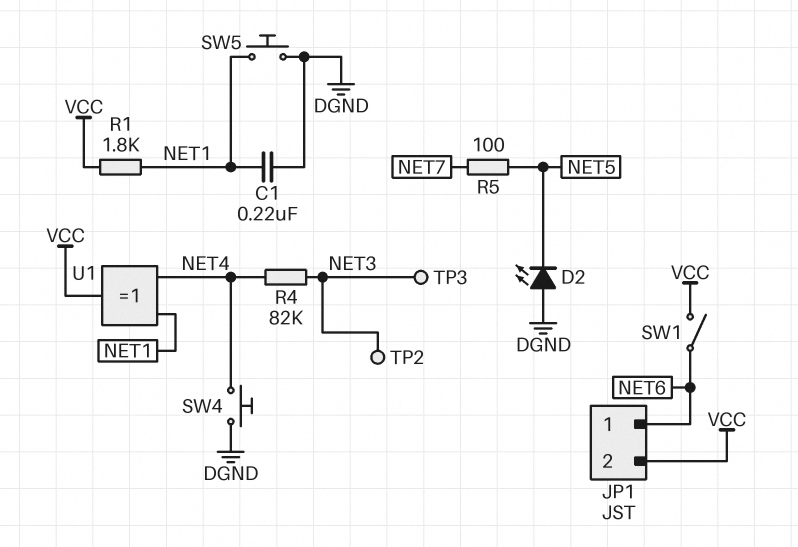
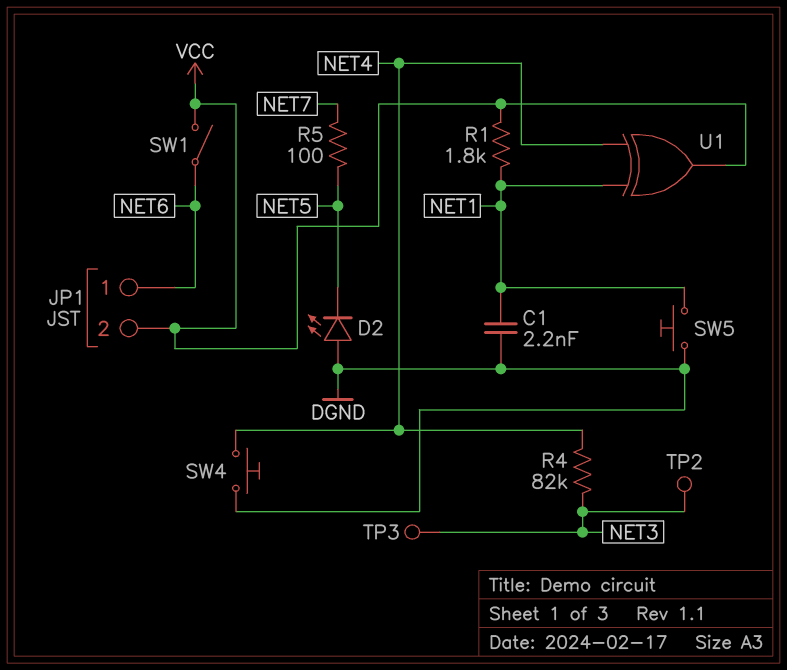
C1: 220nF (DGND, NET1) -> 2.2nF (DGND, NET1)

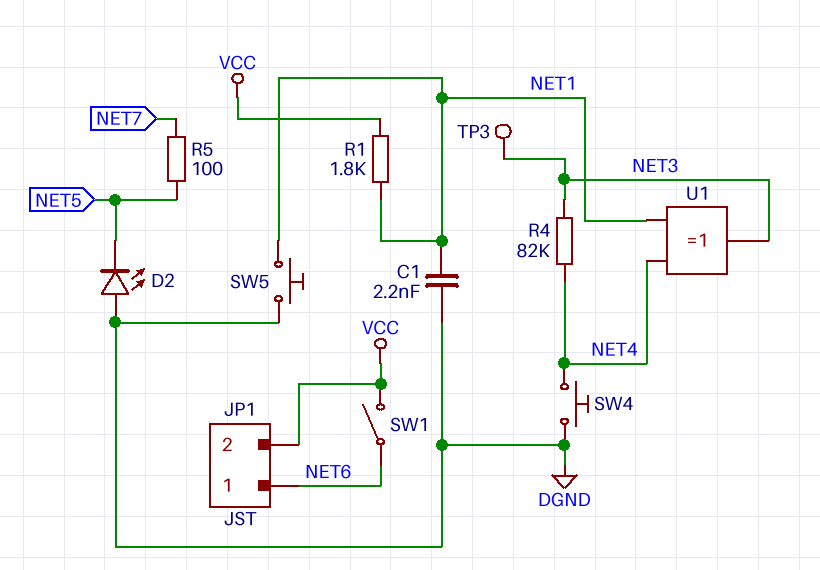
TP2: test point (NET3) -> none
U1: XOR (in NET1, in NET4, out VCC) -> XOR (in NET1, in NET4, out NET3)

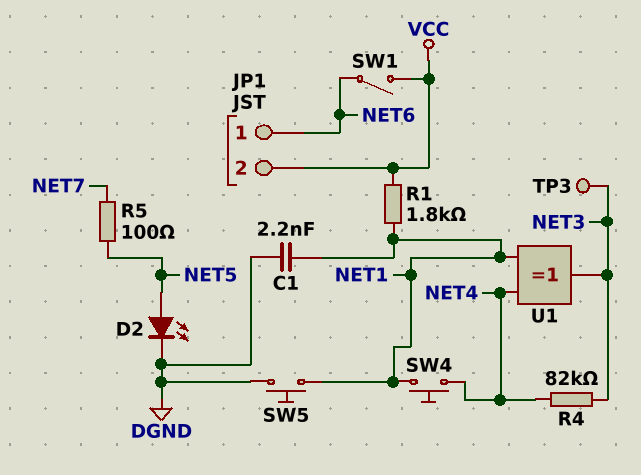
D2: LED (A DGND, K NET5) -> LED (A NET5, K DGND)
SW4: button (DGND, NET4) -> button (NET1, NET4)

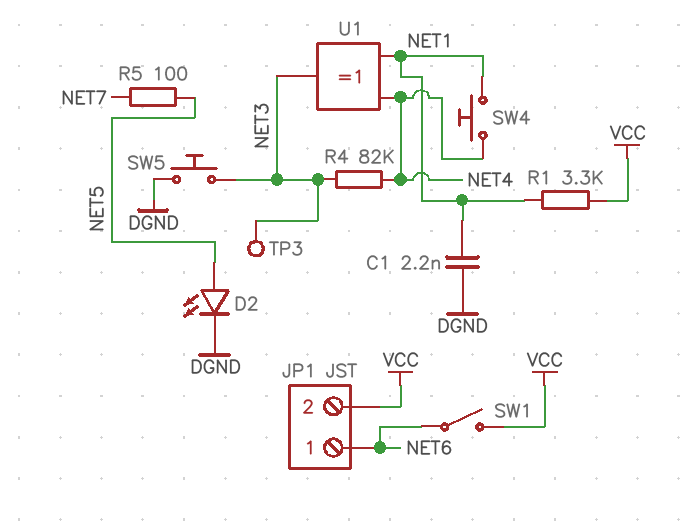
R1: 1.8k (NET1, VCC) -> 3.3k (NET1, VCC)
SW5: button (DGND, NET1) -> button (DGND, NET3)

